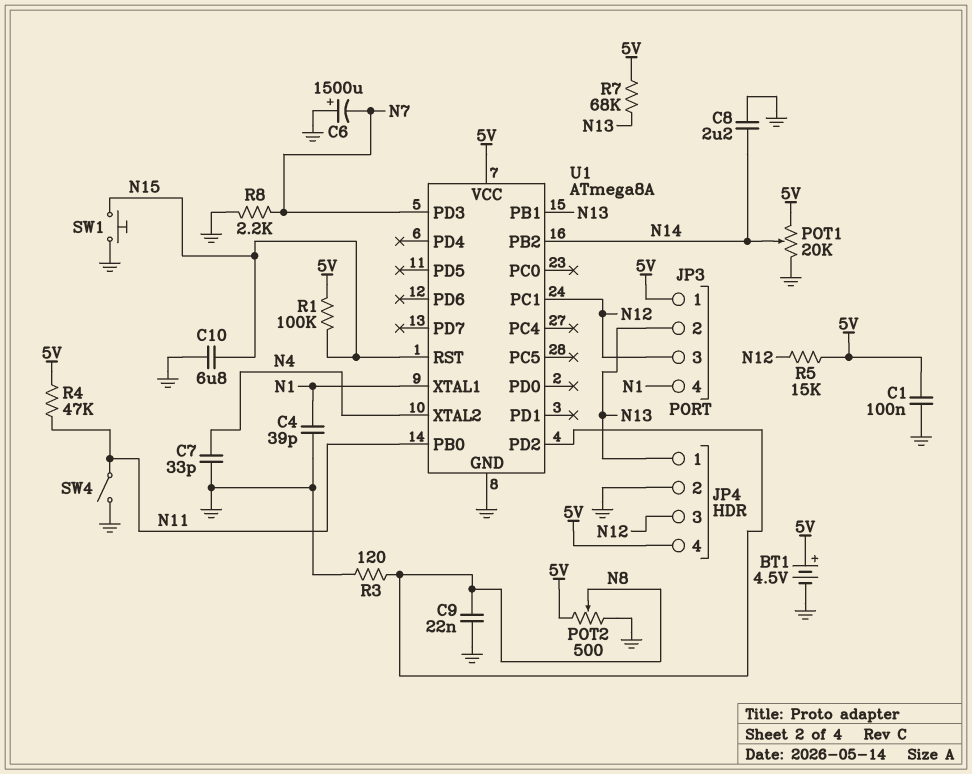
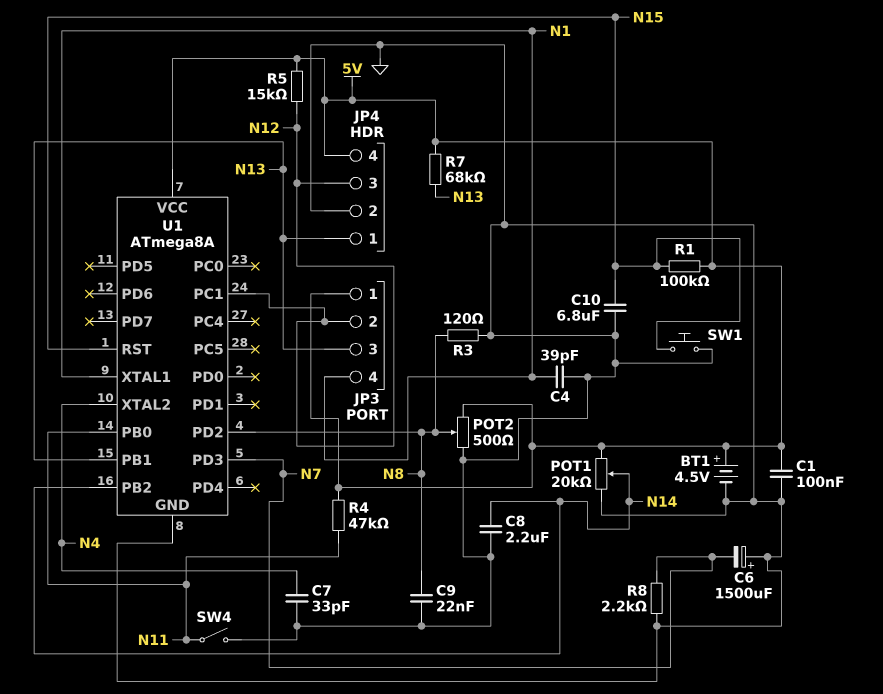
JP3 pin 2: N13 -> N12
JP3 pin 3: N12 -> N13

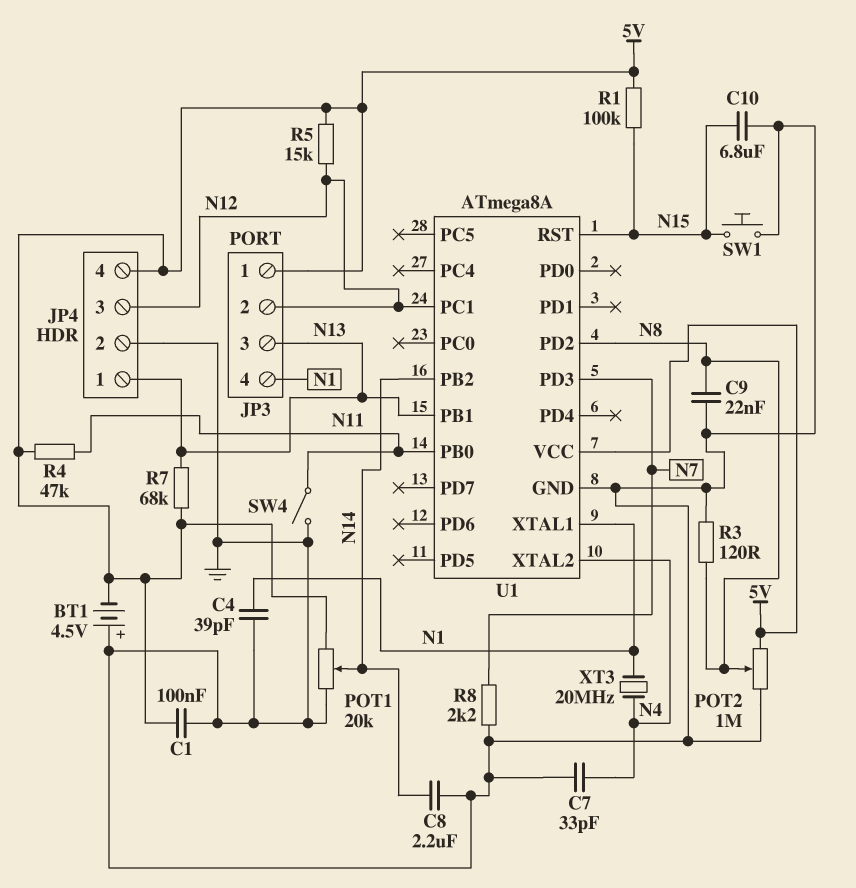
BT1: 4.5V (plus 5V, minus GND) -> 4.5V (plus GND, minus 5V)
C6: 1500uF (plus GND, minus N7) -> none
POT2: 500 (5V, GND, wiper N8) -> 1M (5V, GND, wiper N8)
XT3: none -> 20MHz (N1, N4)

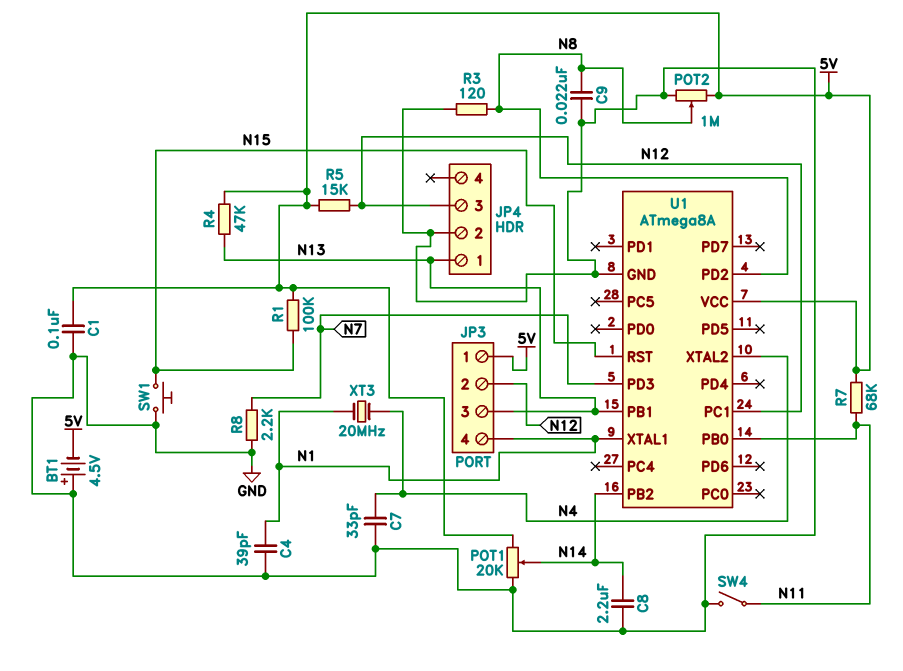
C10: 6.8uF (GND, N15) -> none
JP4 pin 4: 5V -> none
R4: 47k (5V, N11) -> 47k (5V, N13)
R7: 68k (5V, N13) -> 68k (5V, N11)

